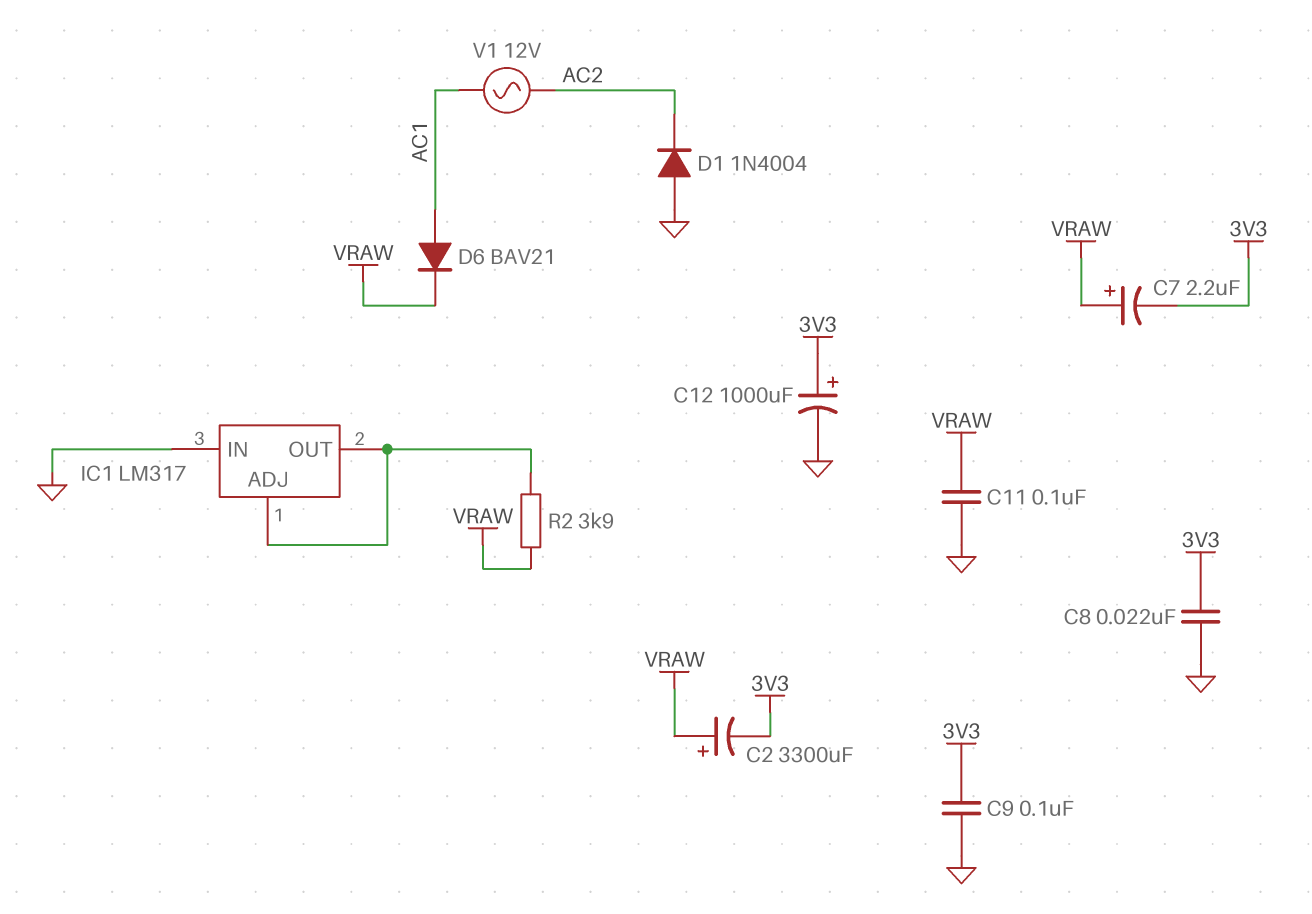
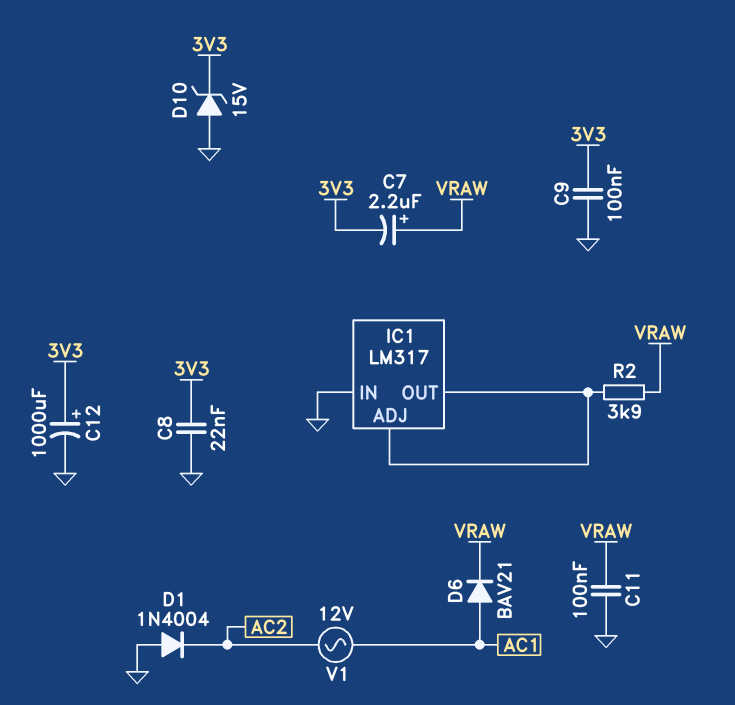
C2: 3300uF (plus VRAW, minus 3V3) -> none
D10: none -> zener 15V (A GND, K 3V3)

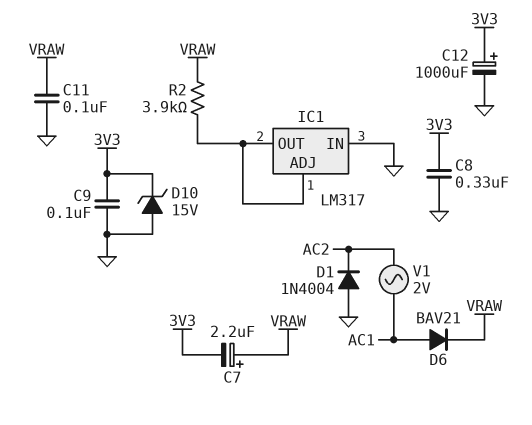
C8: 22nF (3V3, GND) -> 330nF (3V3, GND)
V1: AC 12V (AC1, AC2) -> AC 2V (AC1, AC2)

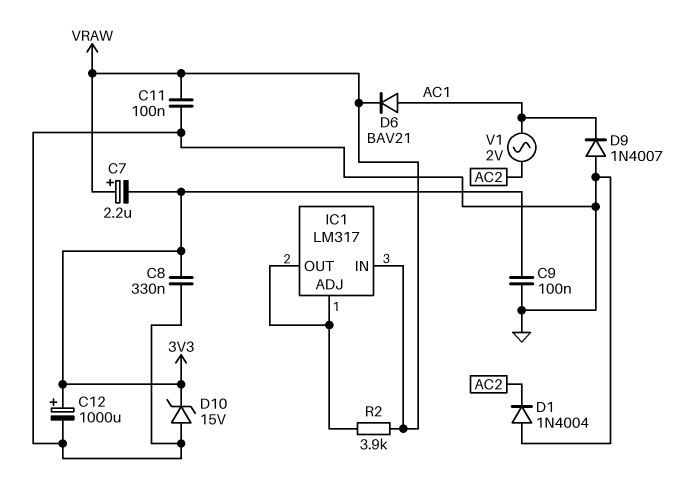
D9: none -> diode 1N4007 (A GND, K AC1)
IC1 pin IN: GND -> VRAW

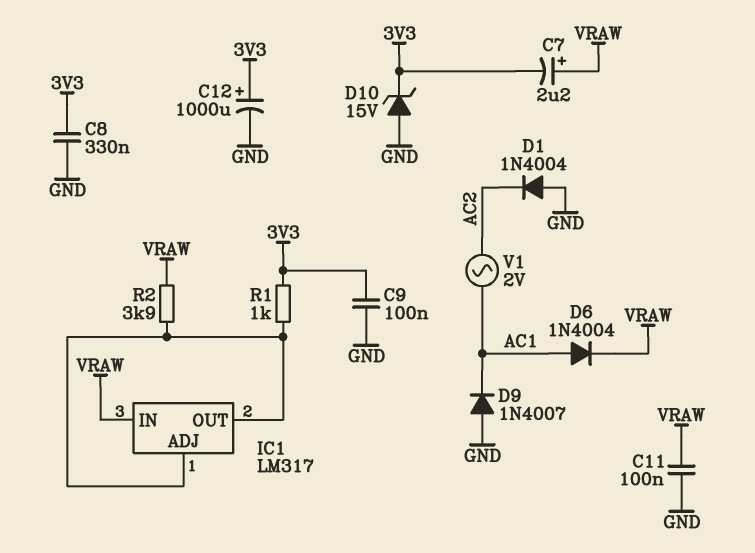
D6: diode BAV21 (A AC1, K VRAW) -> diode 1N4004 (A AC1, K VRAW)
R1: none -> 1k (3V3, IC1/ADJ)

